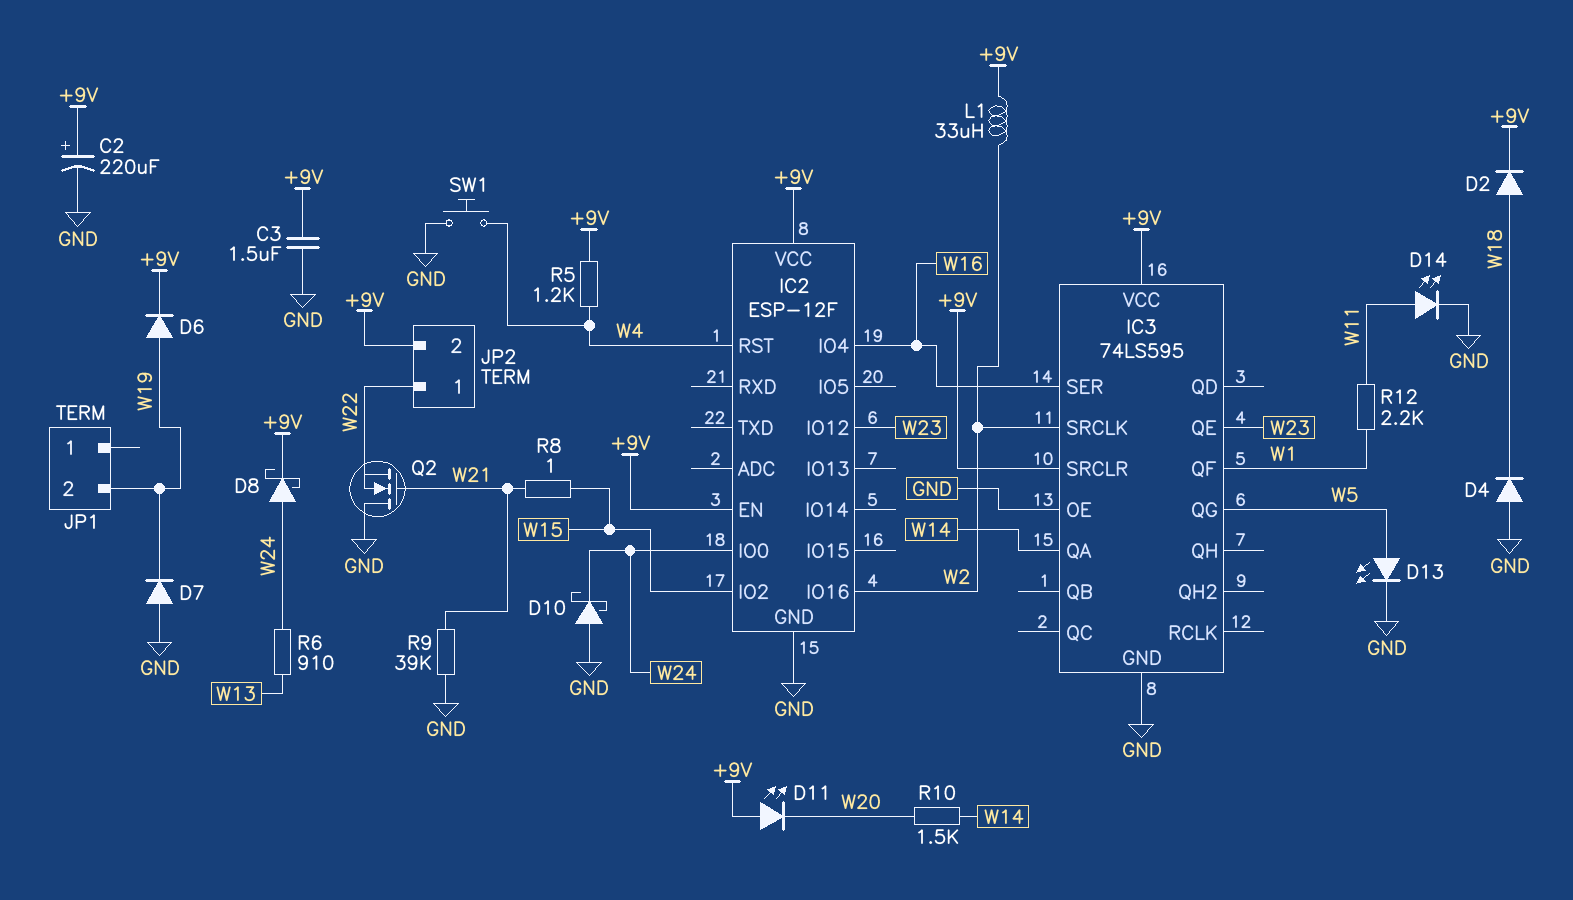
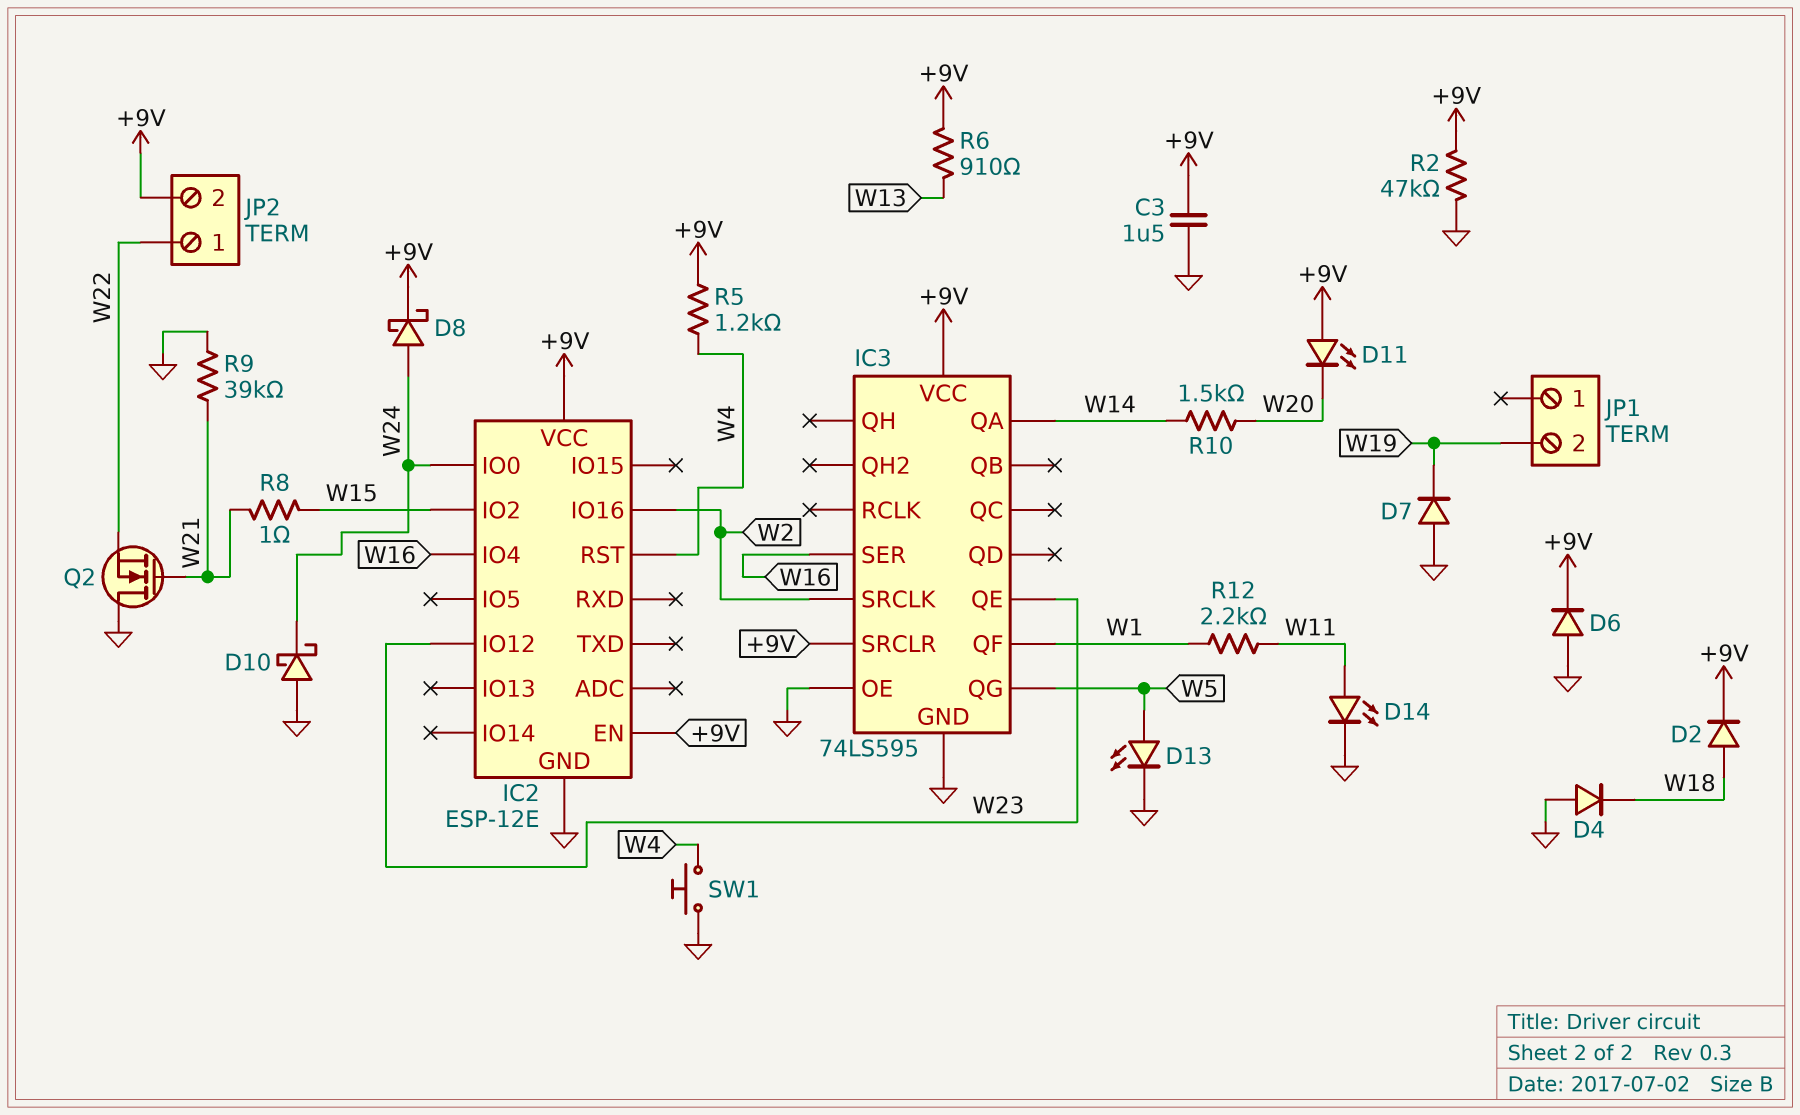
C2: 220uF (plus +9V, minus GND) -> none
D6: diode (A W19, K +9V) -> diode (A GND, K +9V)
IC2: ESP-12F -> ESP-12E
L1: 33uH (+9V, W2) -> none
R2: none -> 47k (+9V, GND)
R6: 910 (W13, W24) -> 910 (+9V, W13)

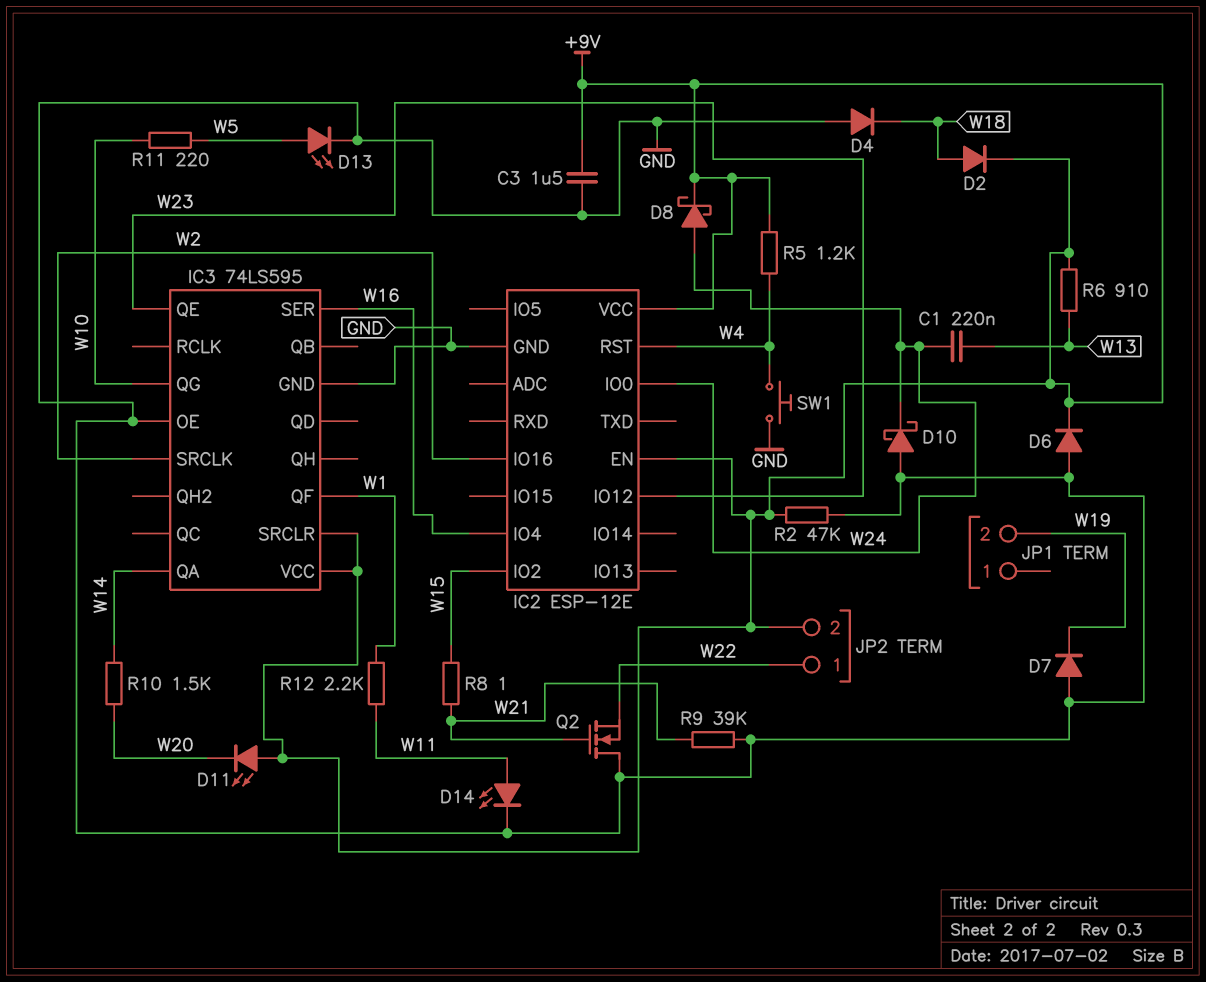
C1: none -> 220nF (W13, W24)
IC3 pin QG: W5 -> W10
R11: none -> 220 (W5, W10)

